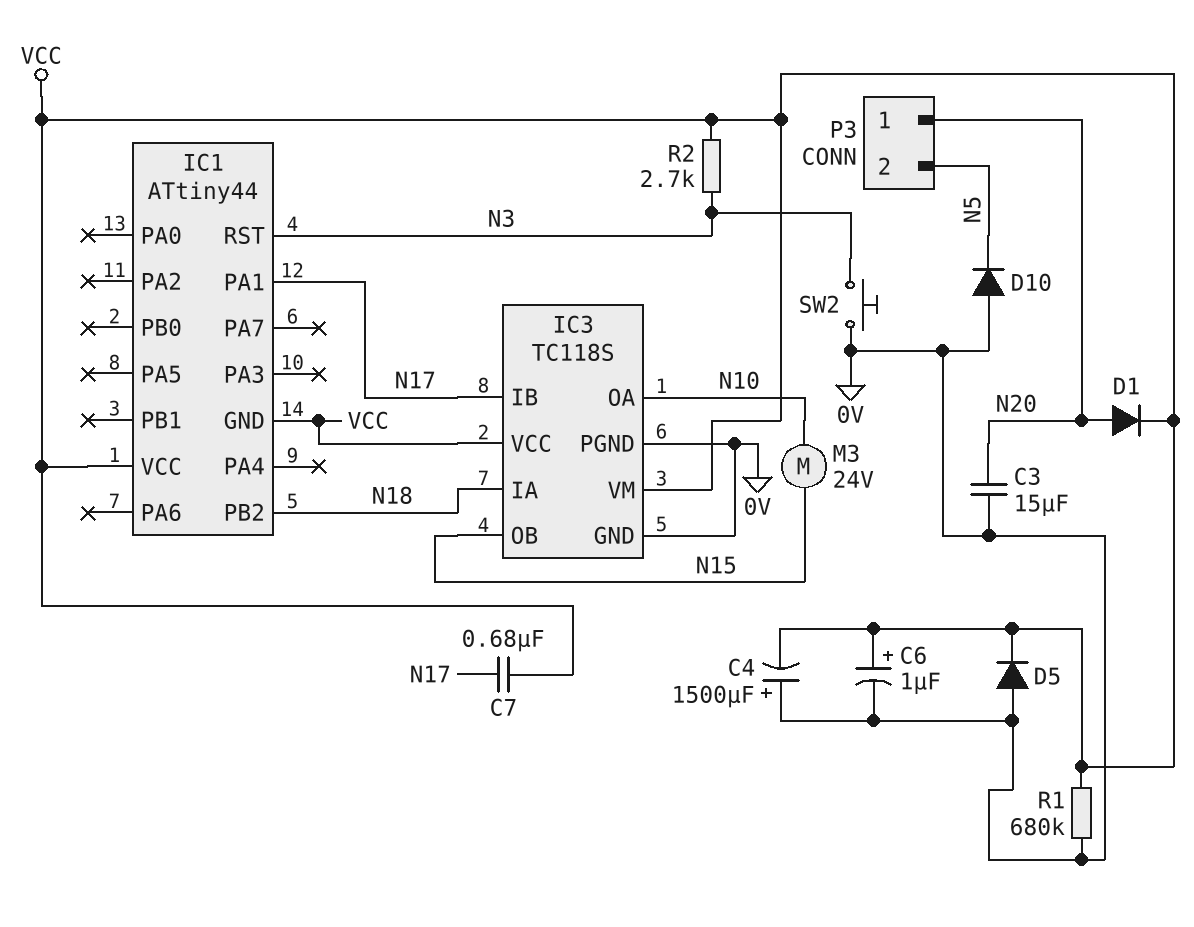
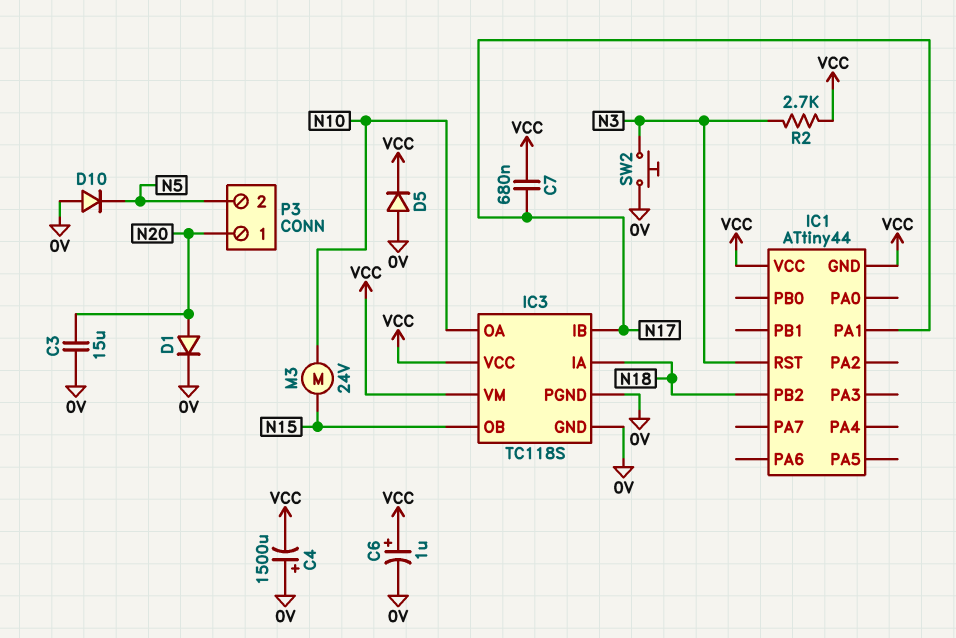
D1: diode (A N20, K VCC) -> diode (A N20, K 0V)
R1: 680k (0V, VCC) -> none

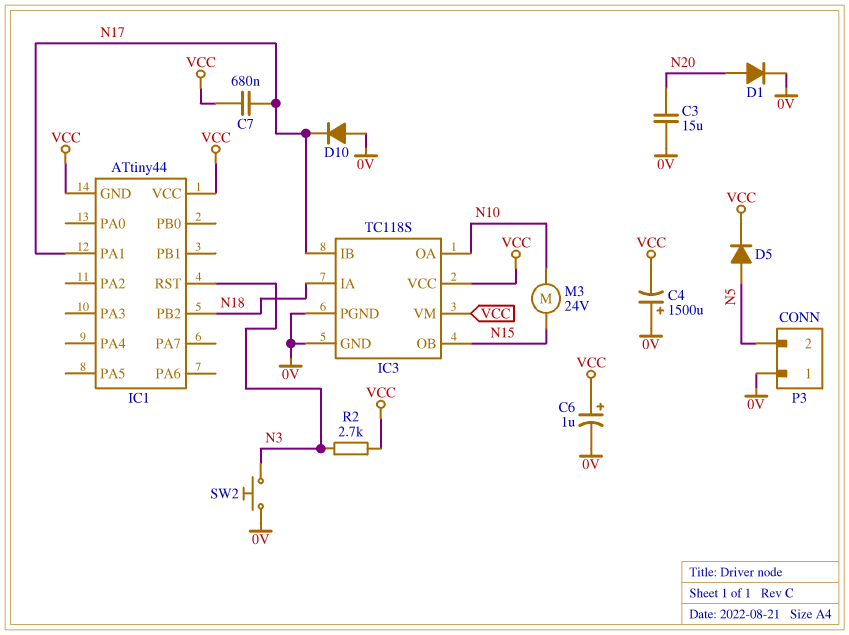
D5: diode (A 0V, K VCC) -> diode (A N5, K VCC)
D10: diode (A 0V, K N5) -> diode (A 0V, K N17)
P3 pin 1: N20 -> 0V

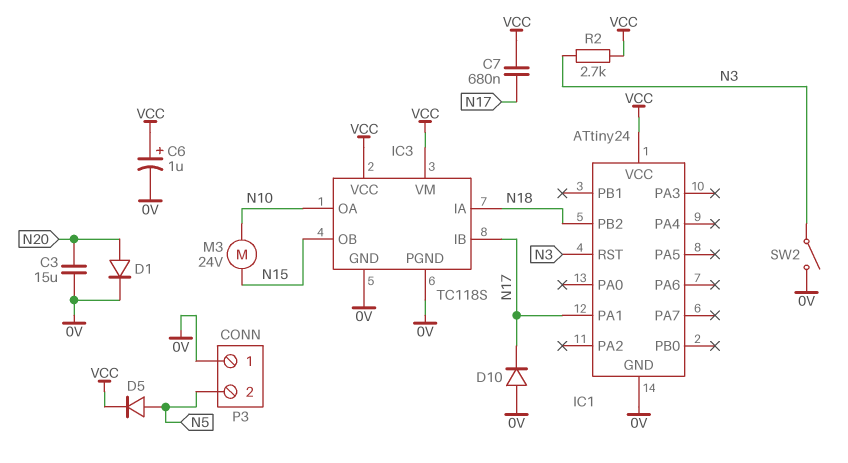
C4: 1500uF (plus 0V, minus VCC) -> none
IC1: ATtiny44 -> ATtiny24
IC1 pin GND: VCC -> 0V
SW2: button (0V, N3) -> switch (0V, N3)

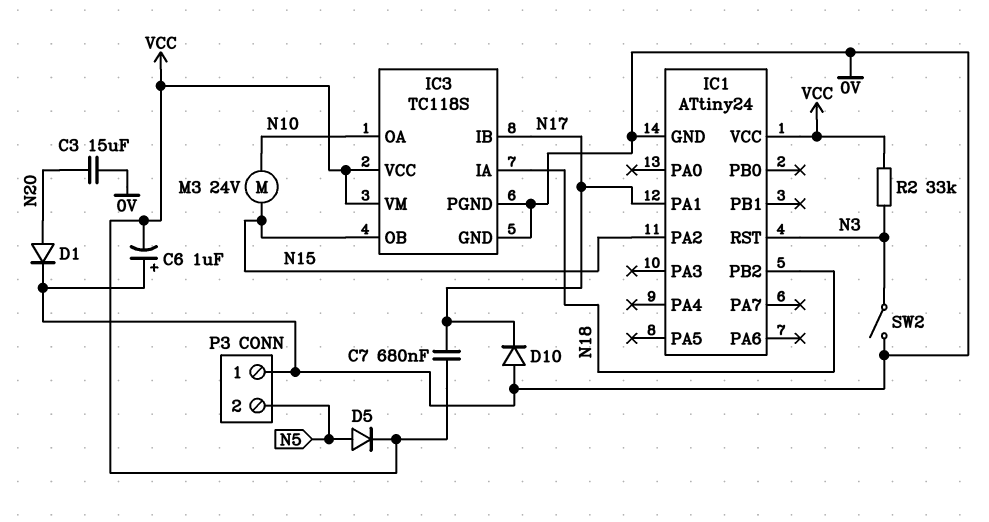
C6: 1uF (plus VCC, minus 0V) -> 1uF (plus 0V, minus VCC)
IC1 pin PA2: none -> N15
R2: 2.7k (N3, VCC) -> 33k (N3, VCC)

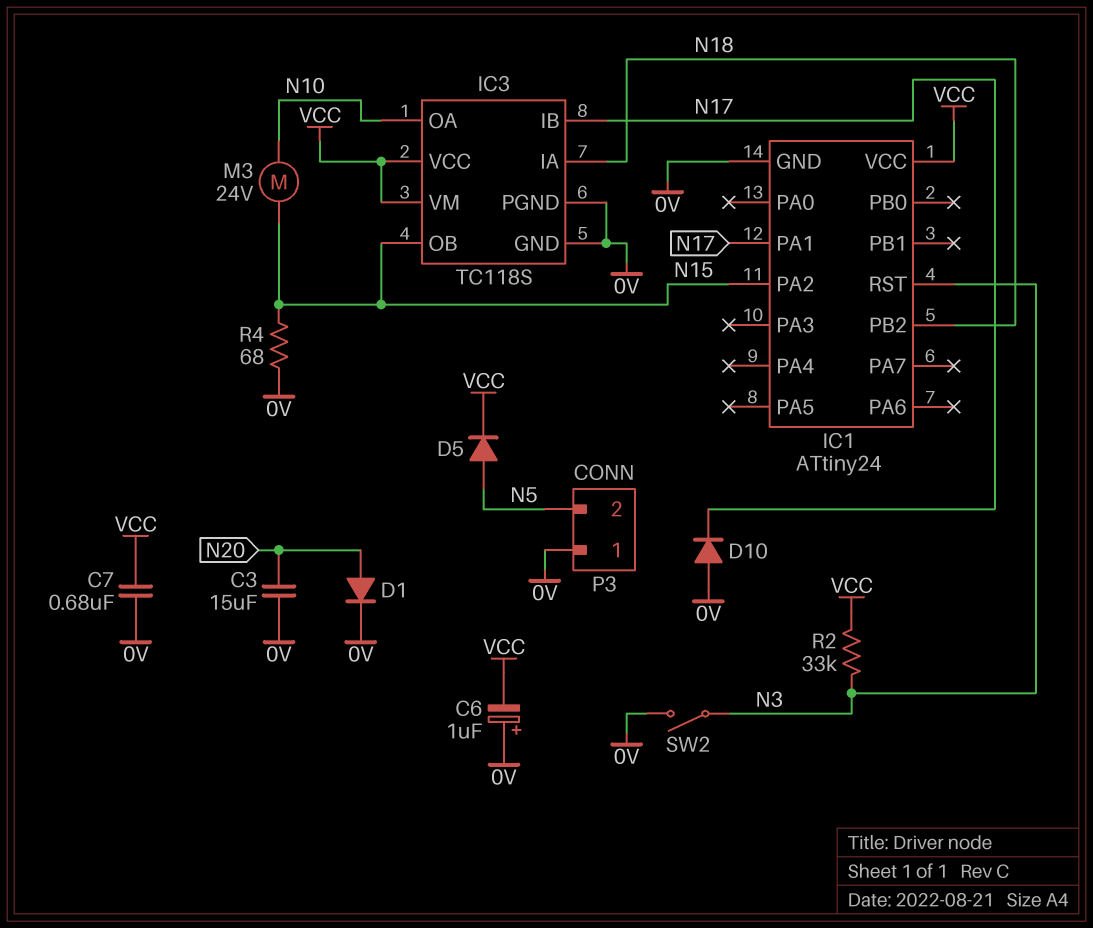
C7: 680nF (N17, VCC) -> 680nF (0V, VCC)
R4: none -> 68 (0V, N15)

